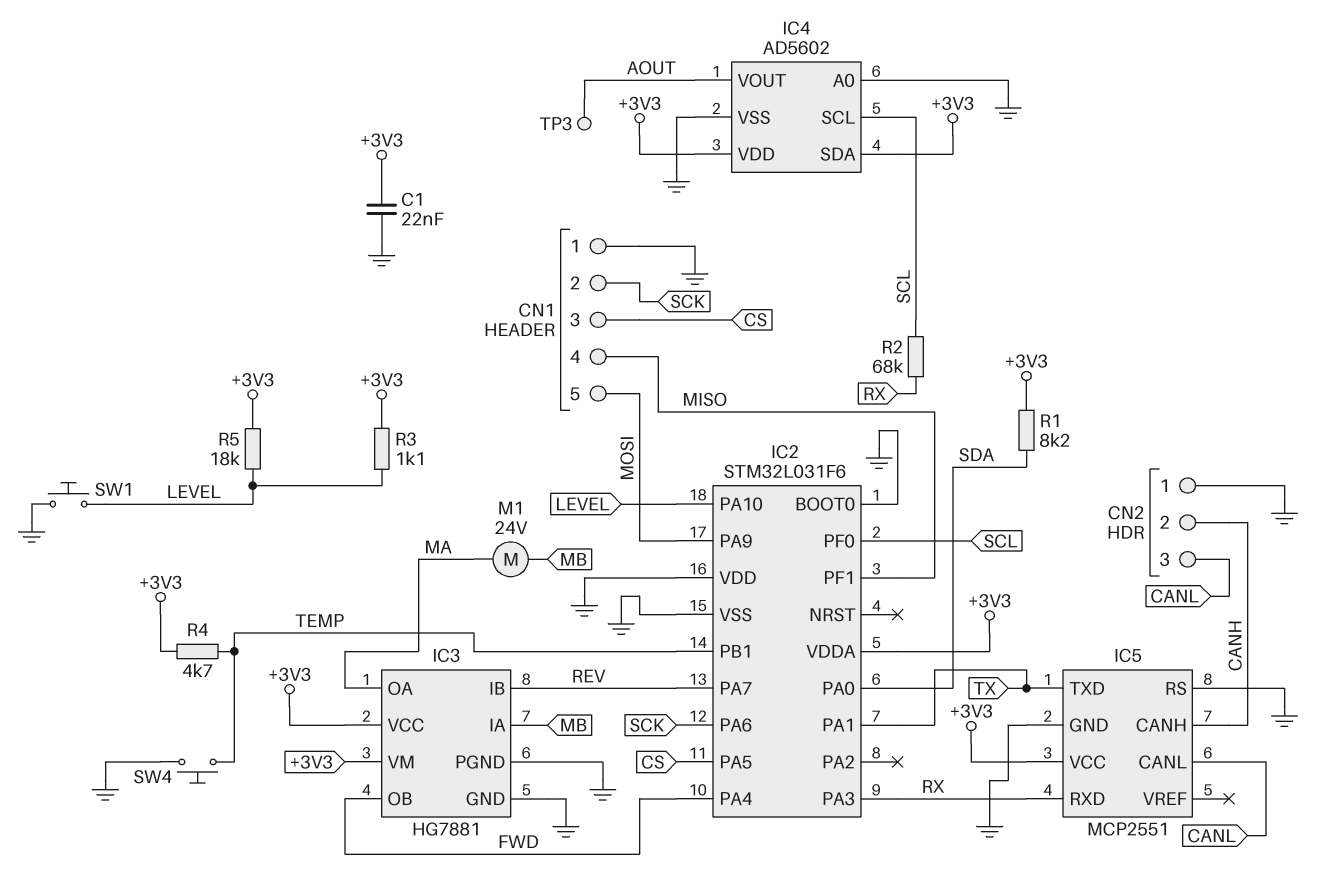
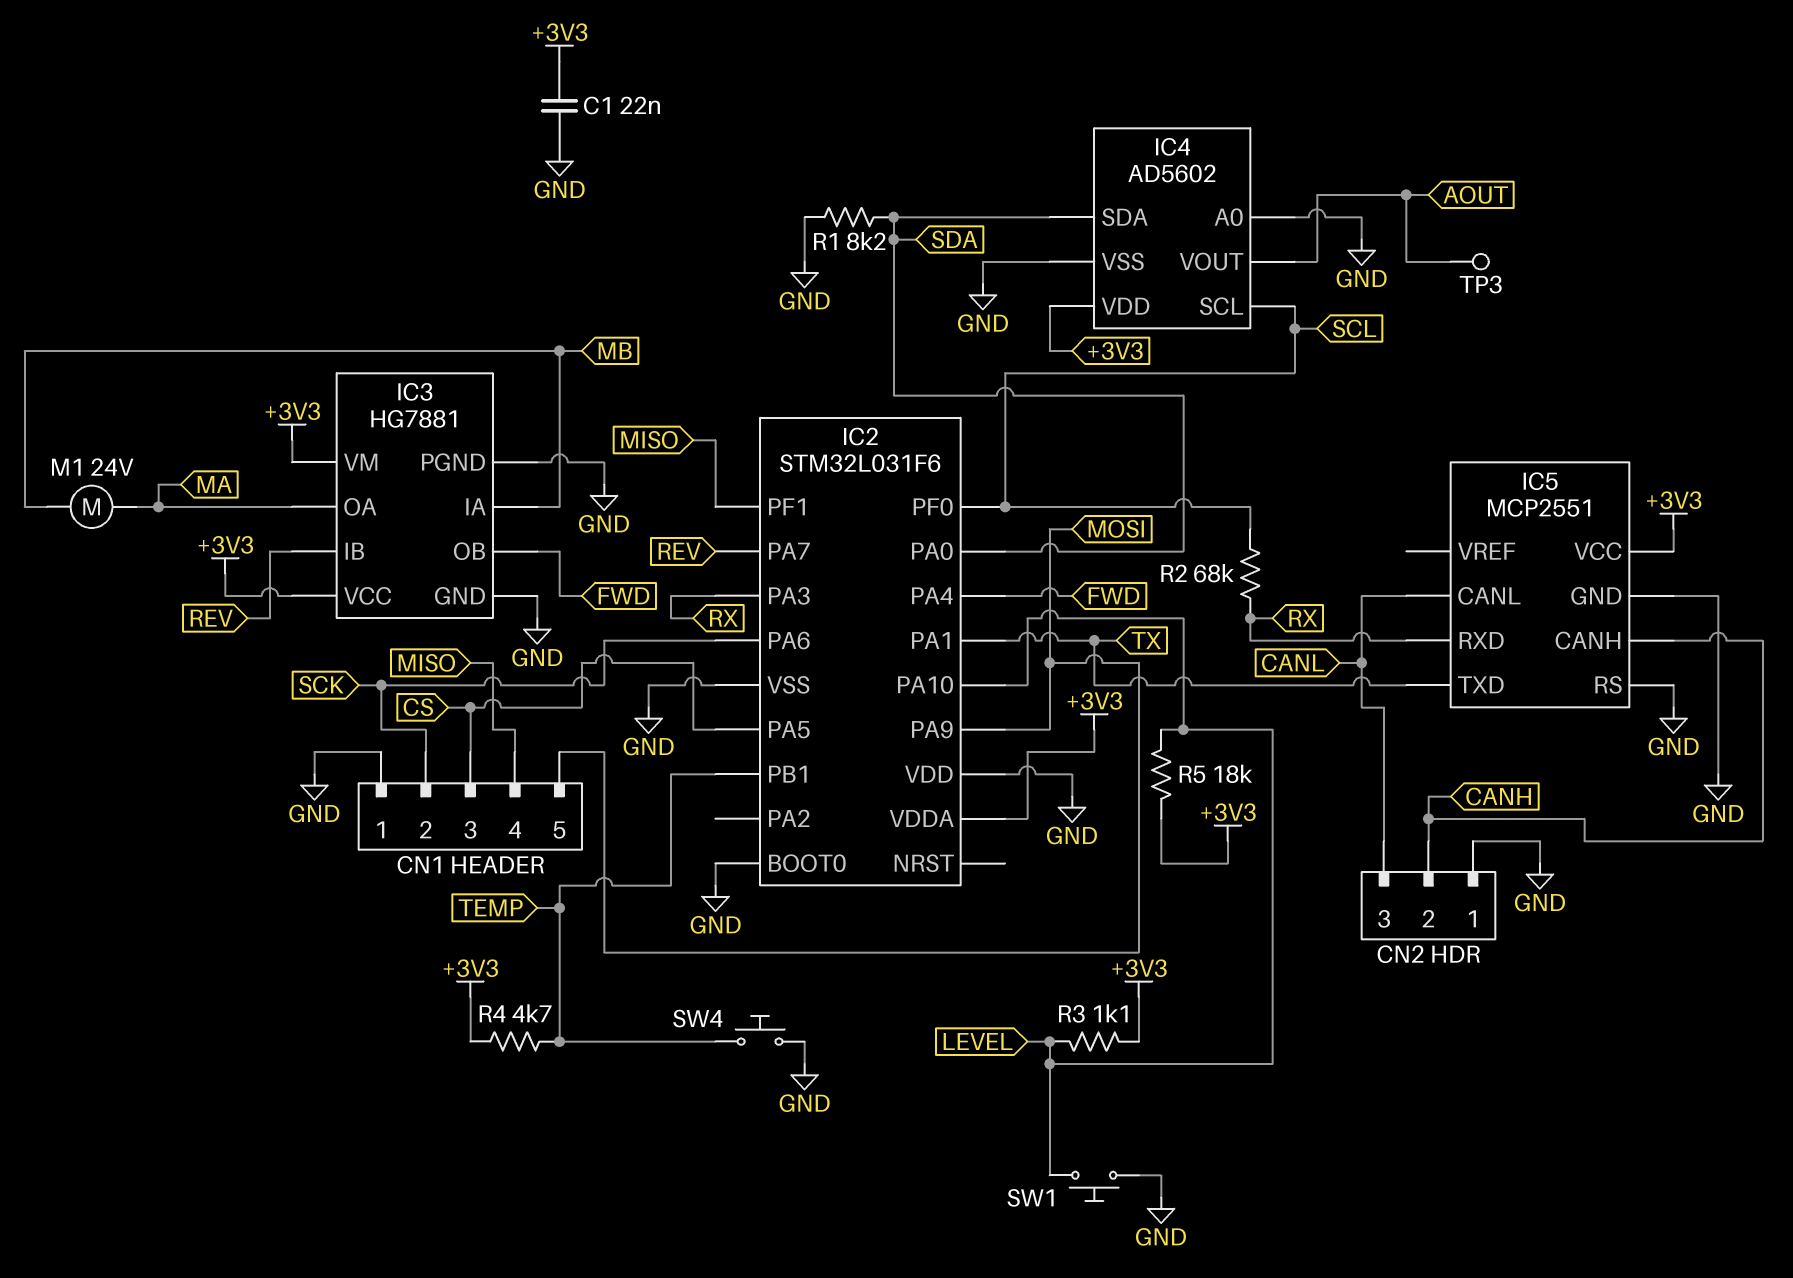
IC4 pin SDA: +3V3 -> SDA
R1: 8.2k (+3V3, SDA) -> 8.2k (GND, SDA)

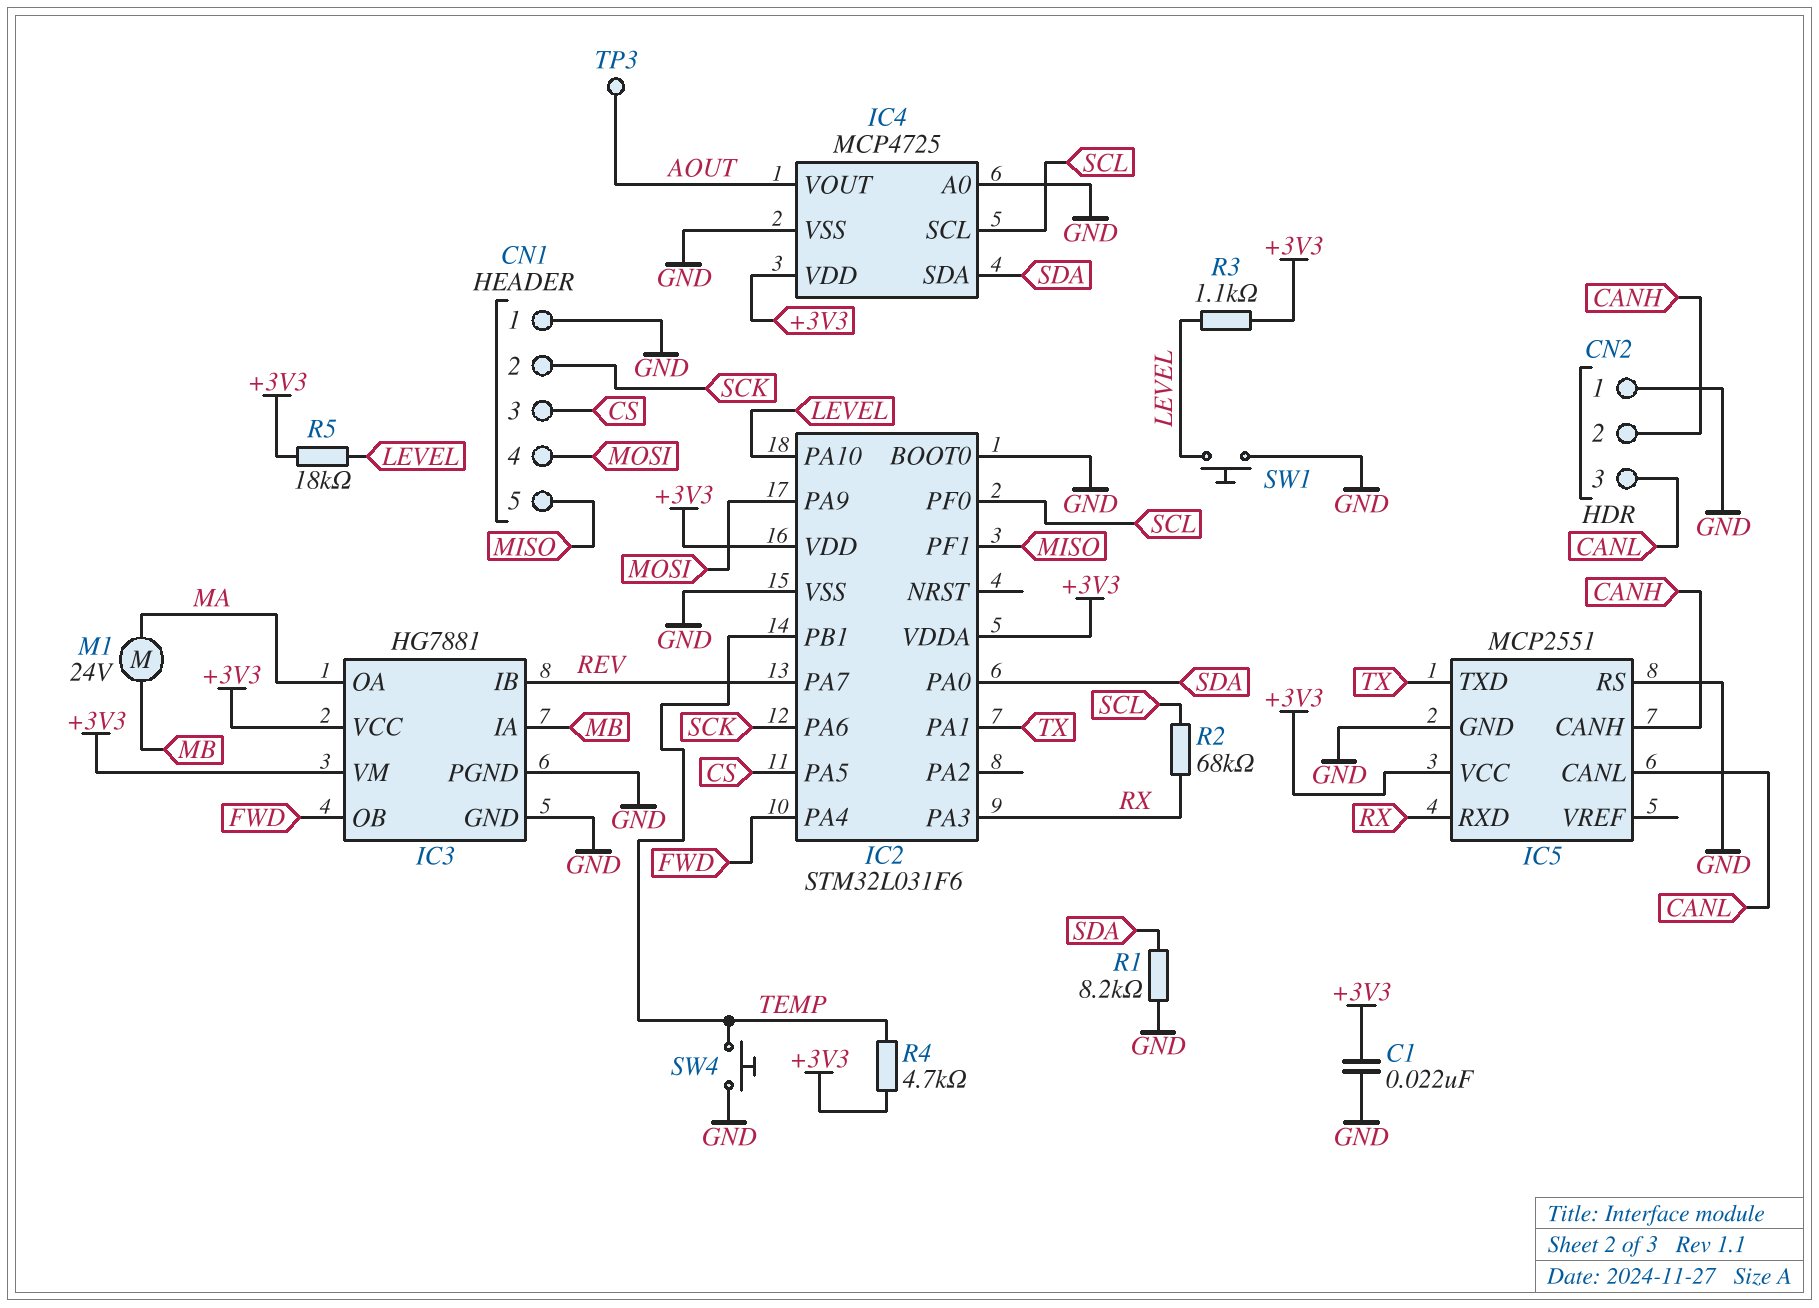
CN1 pin 4: MISO -> MOSI
CN1 pin 5: MOSI -> MISO
IC2 pin VDD: GND -> +3V3
IC4: AD5602 -> MCP4725

